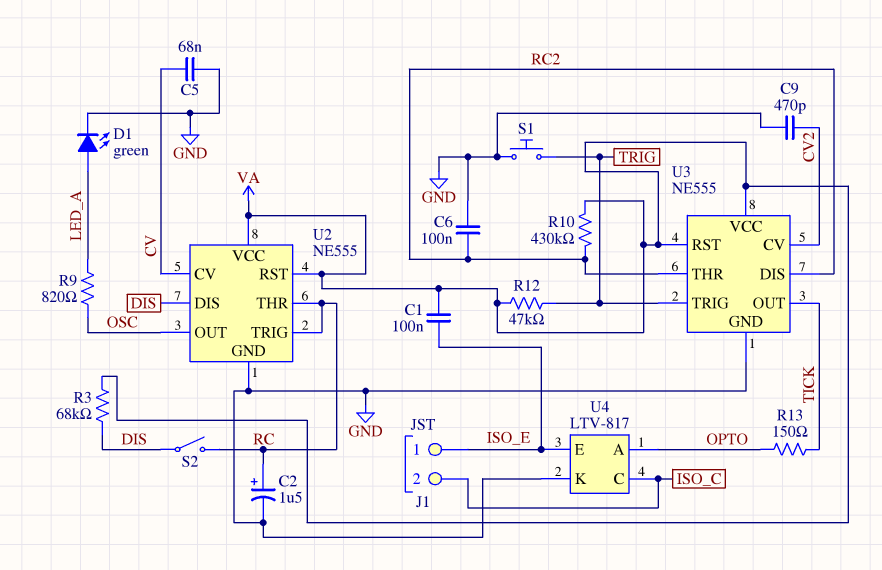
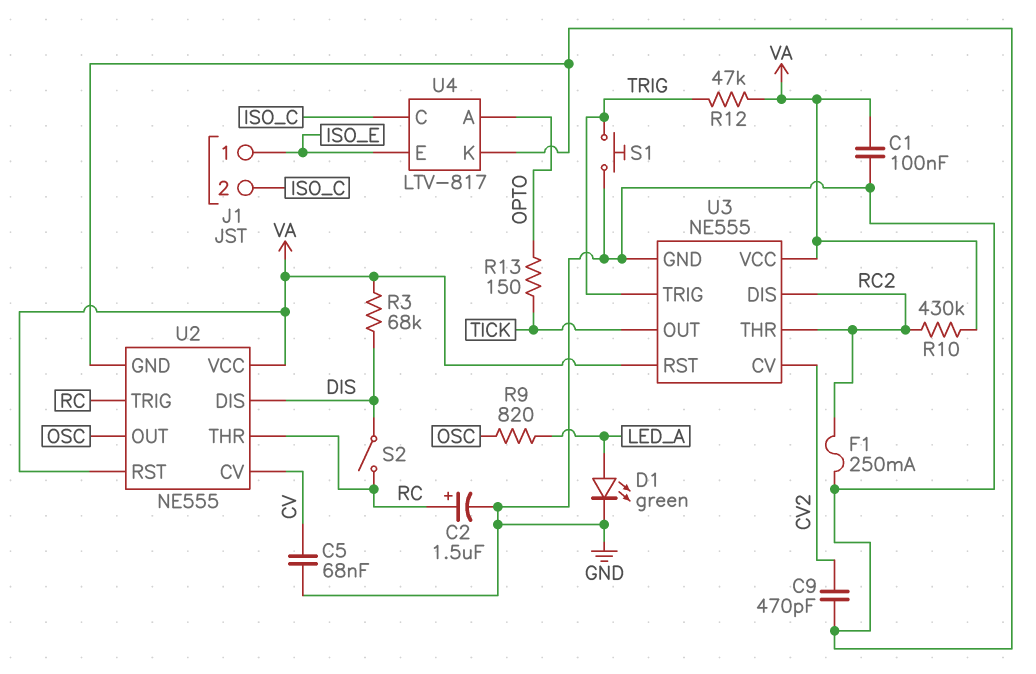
C1: 100nF (ISO_E, VA) -> 100nF (GND, VA)
C6: 100nF (GND, RC2) -> none
F1: none -> 250mA (GND, RC2)

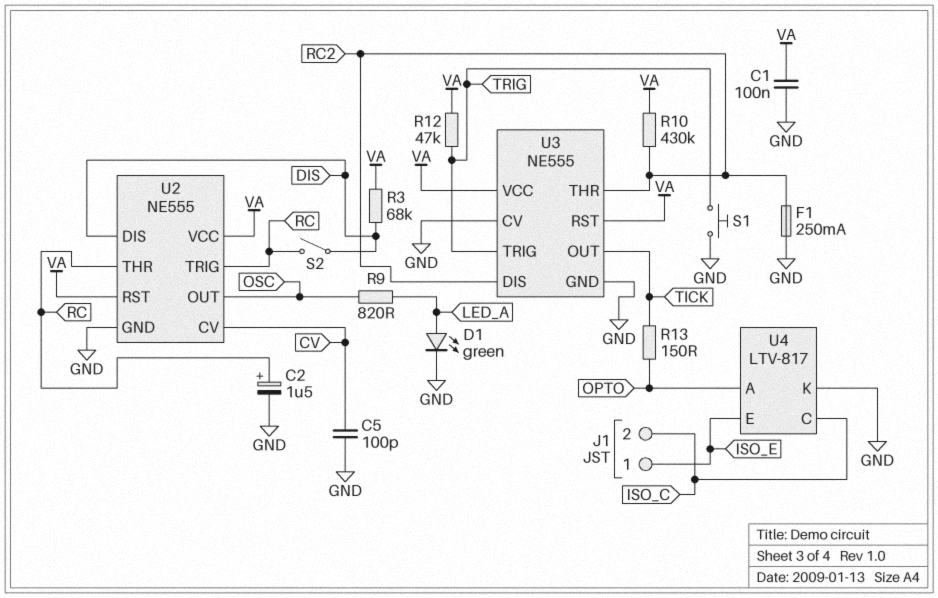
C5: 68nF (CV, GND) -> 100pF (CV, GND)
C9: 470pF (CV2, GND) -> none
U3 pin CV: CV2 -> GND

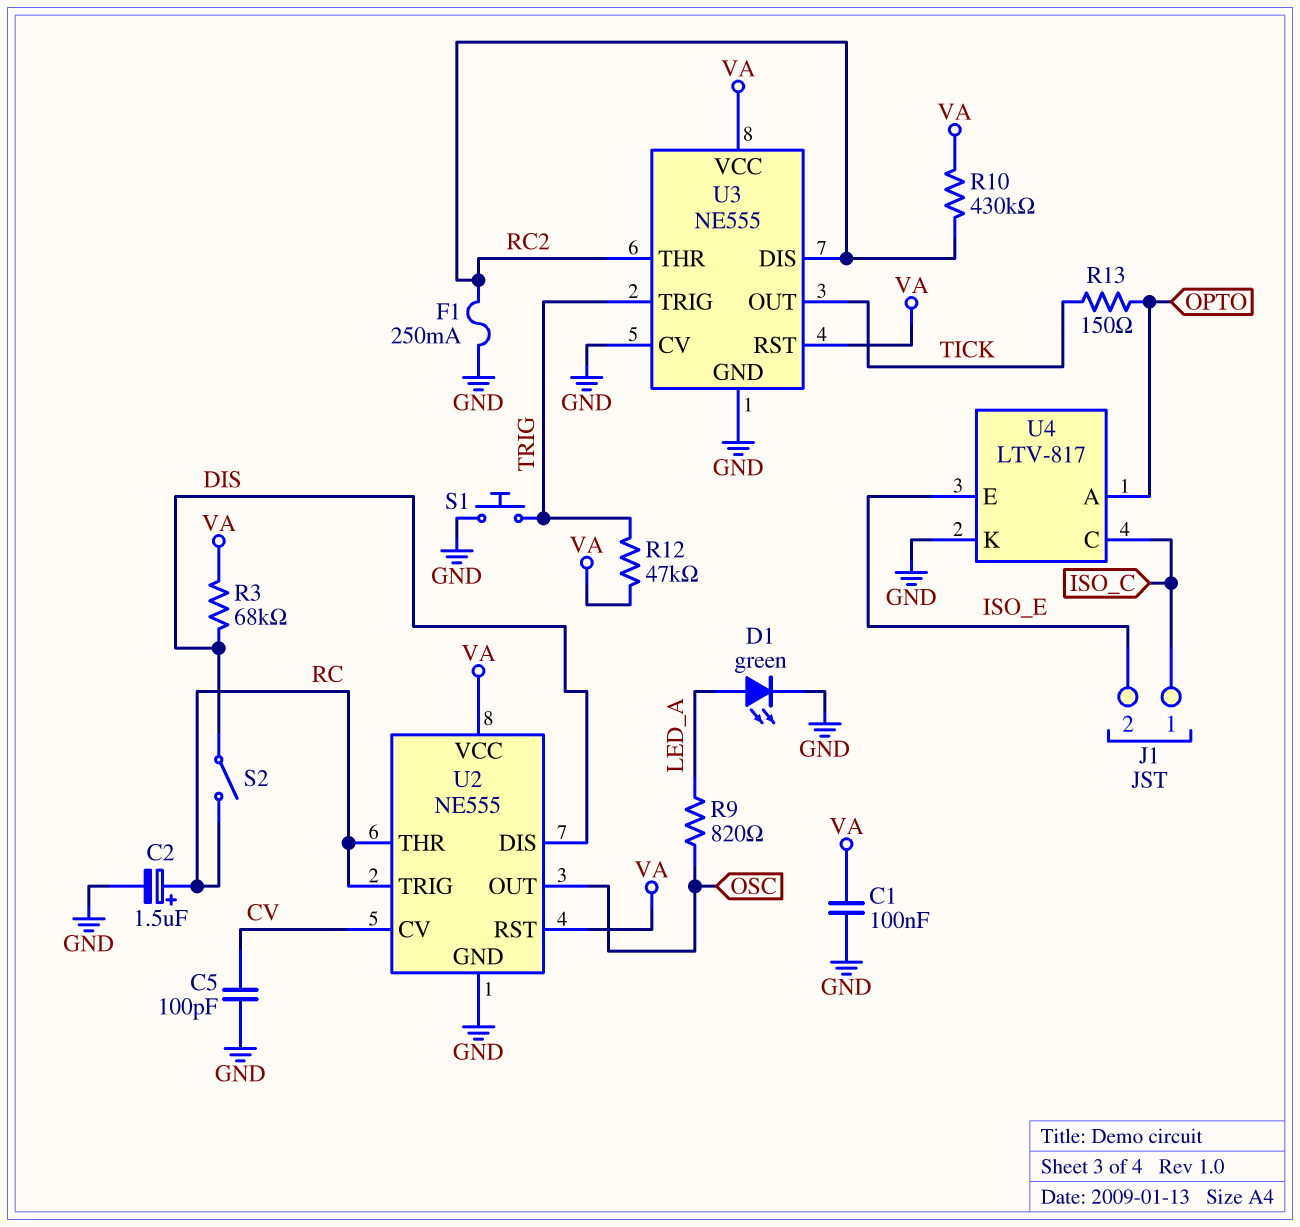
J1 pin 1: ISO_E -> ISO_C
J1 pin 2: ISO_C -> ISO_E

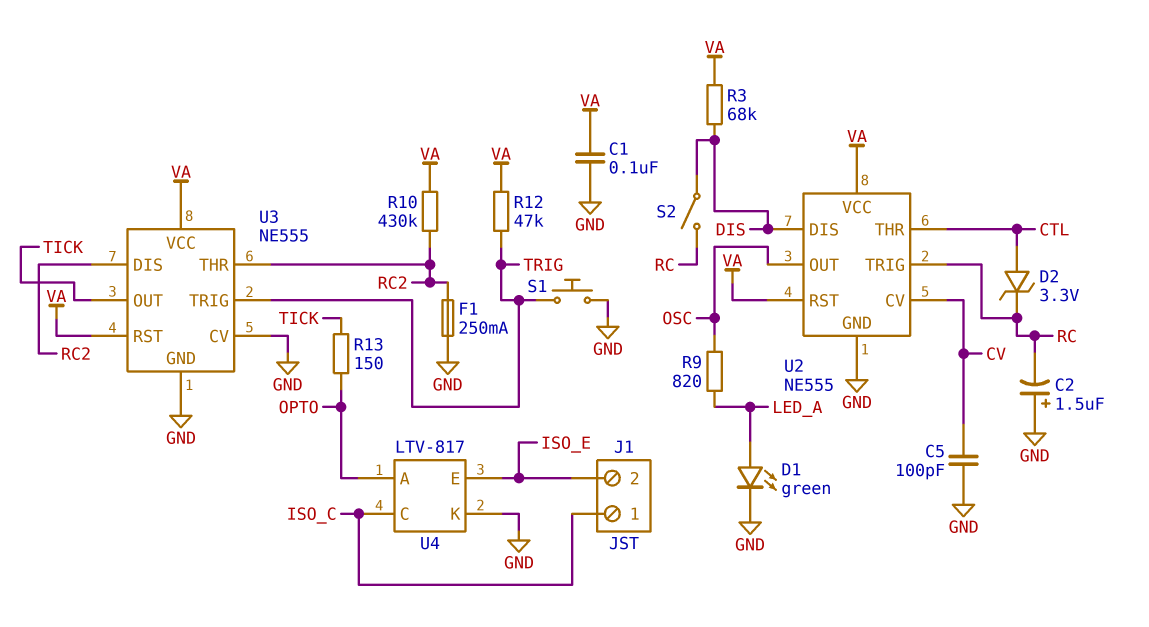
C2: 1.5uF (plus RC, minus GND) -> 1.5uF (plus GND, minus RC)
D2: none -> zener 3.3V (A CTL, K RC)
U2 pin THR: RC -> CTL

